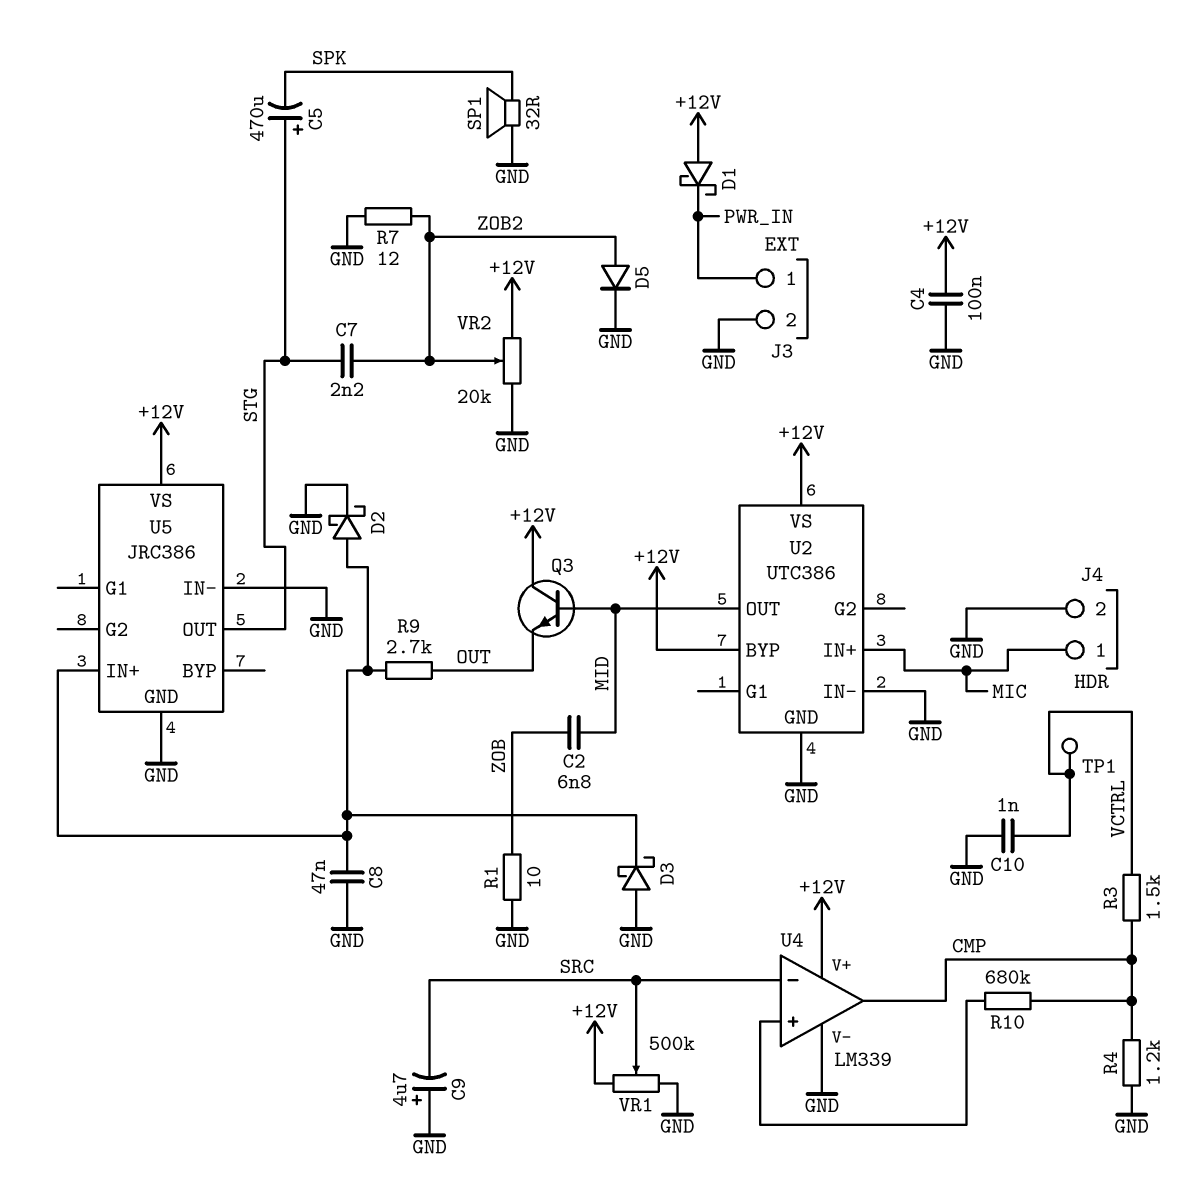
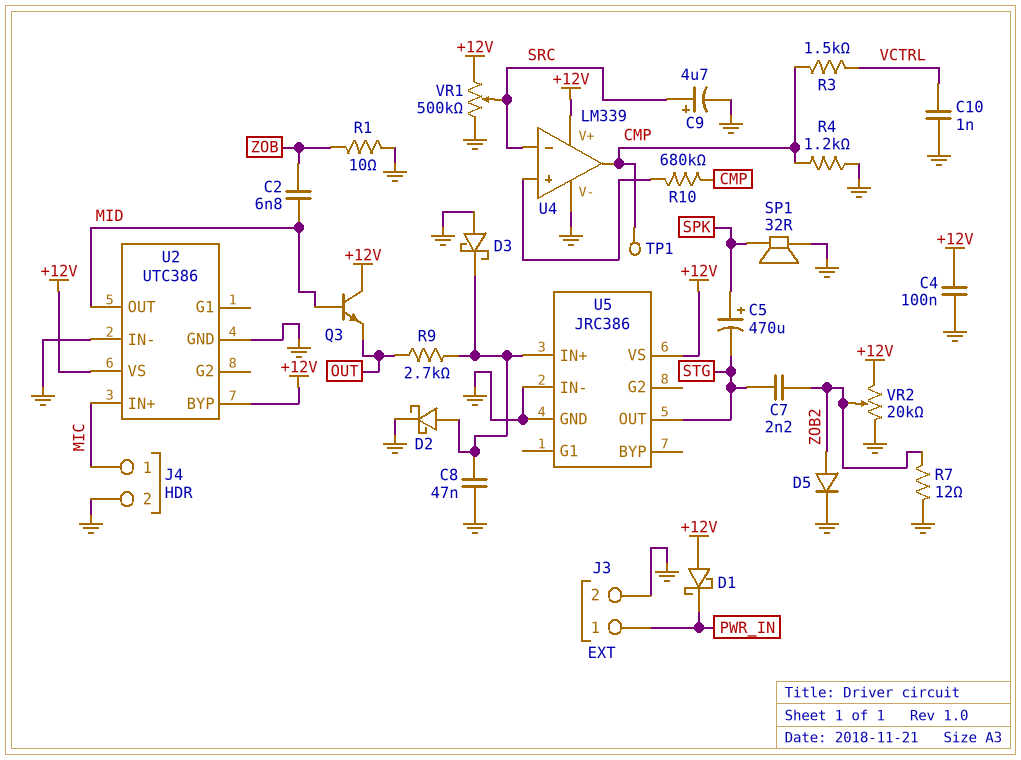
C5: 470uF (plus STG, minus SPK) -> 470uF (plus SPK, minus STG)
C9: 4.7uF (plus GND, minus SRC) -> 4.7uF (plus SRC, minus GND)
TP1: test point (VCTRL) -> test point (CMP)

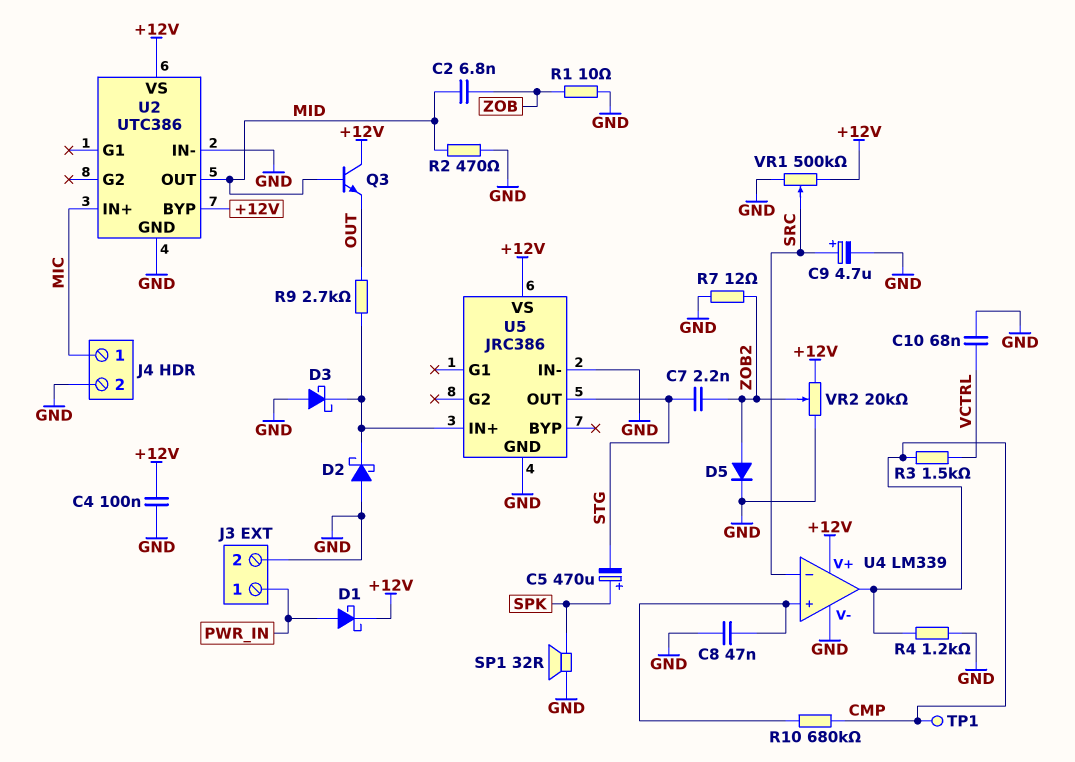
C8: 47nF (GND, U5/IN+) -> 47nF (GND, U4/in+)
C10: 1nF (GND, VCTRL) -> 68nF (GND, VCTRL)
D1: schottky (A +12V, K PWR_IN) -> schottky (A PWR_IN, K +12V)
D2: schottky (A U5/IN+, K GND) -> schottky (A GND, K U5/IN+)
R2: none -> 470 (GND, MID)

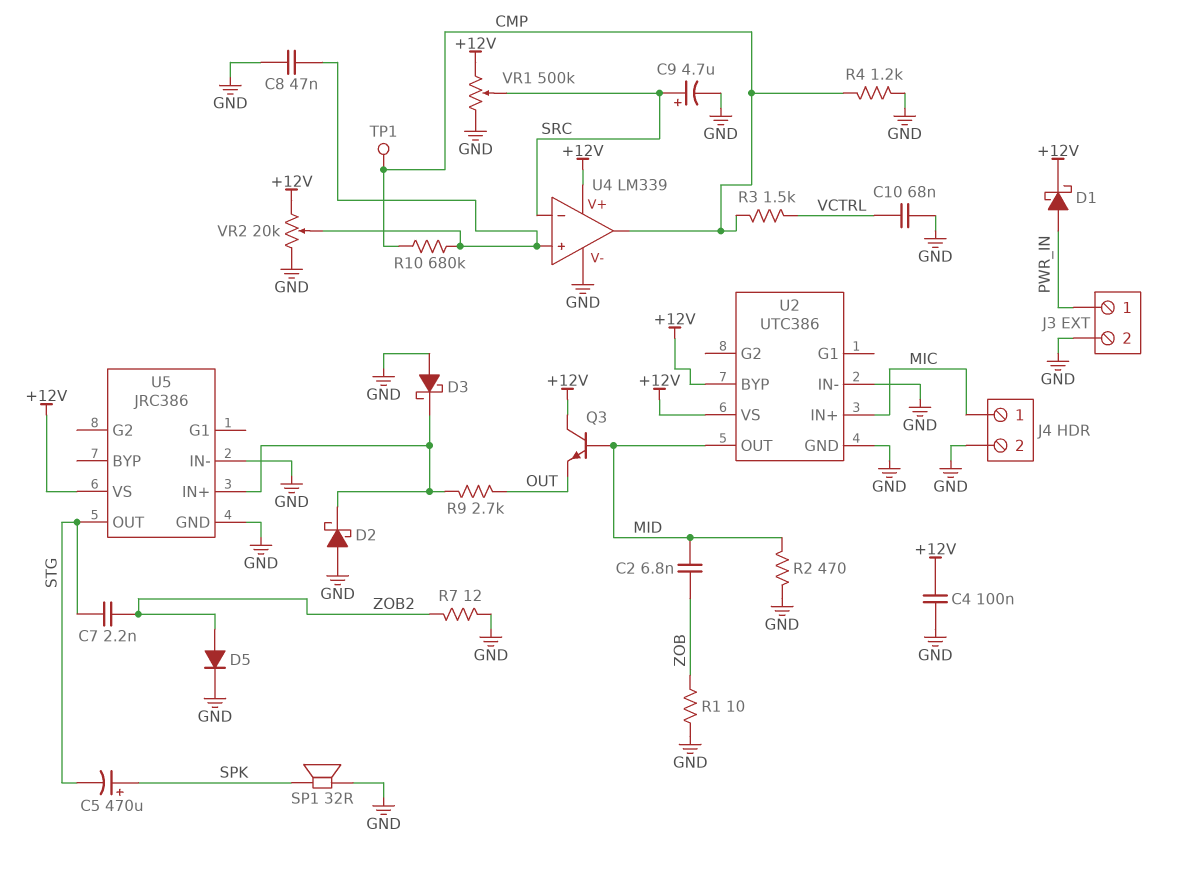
VR2: 20k (+12V, GND, wiper ZOB2) -> 20k (+12V, GND, wiper U4/in+)

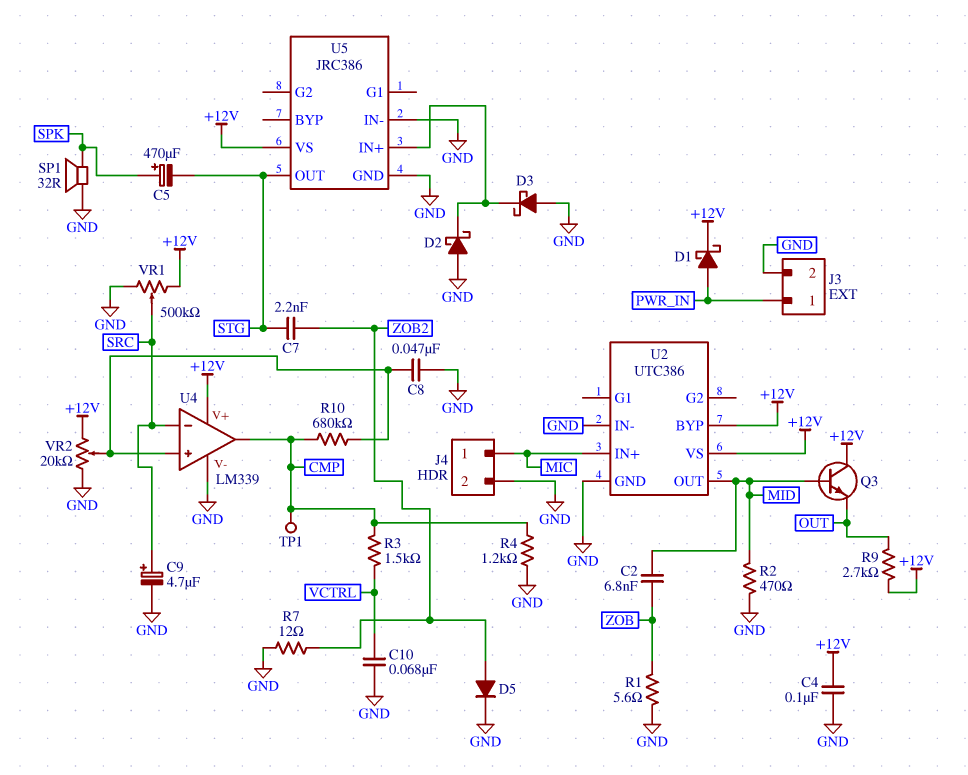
R1: 10 (GND, ZOB) -> 5.6 (GND, ZOB)
R9: 2.7k (OUT, U5/IN+) -> 2.7k (+12V, OUT)

